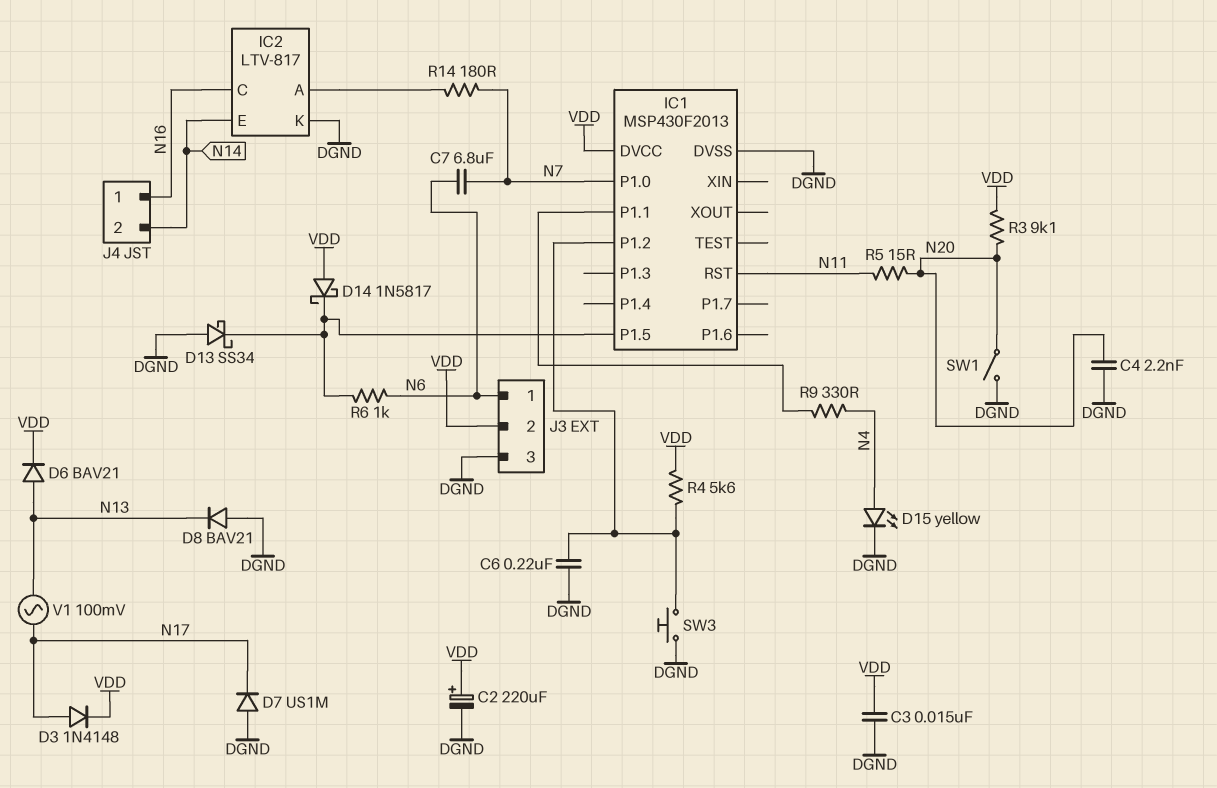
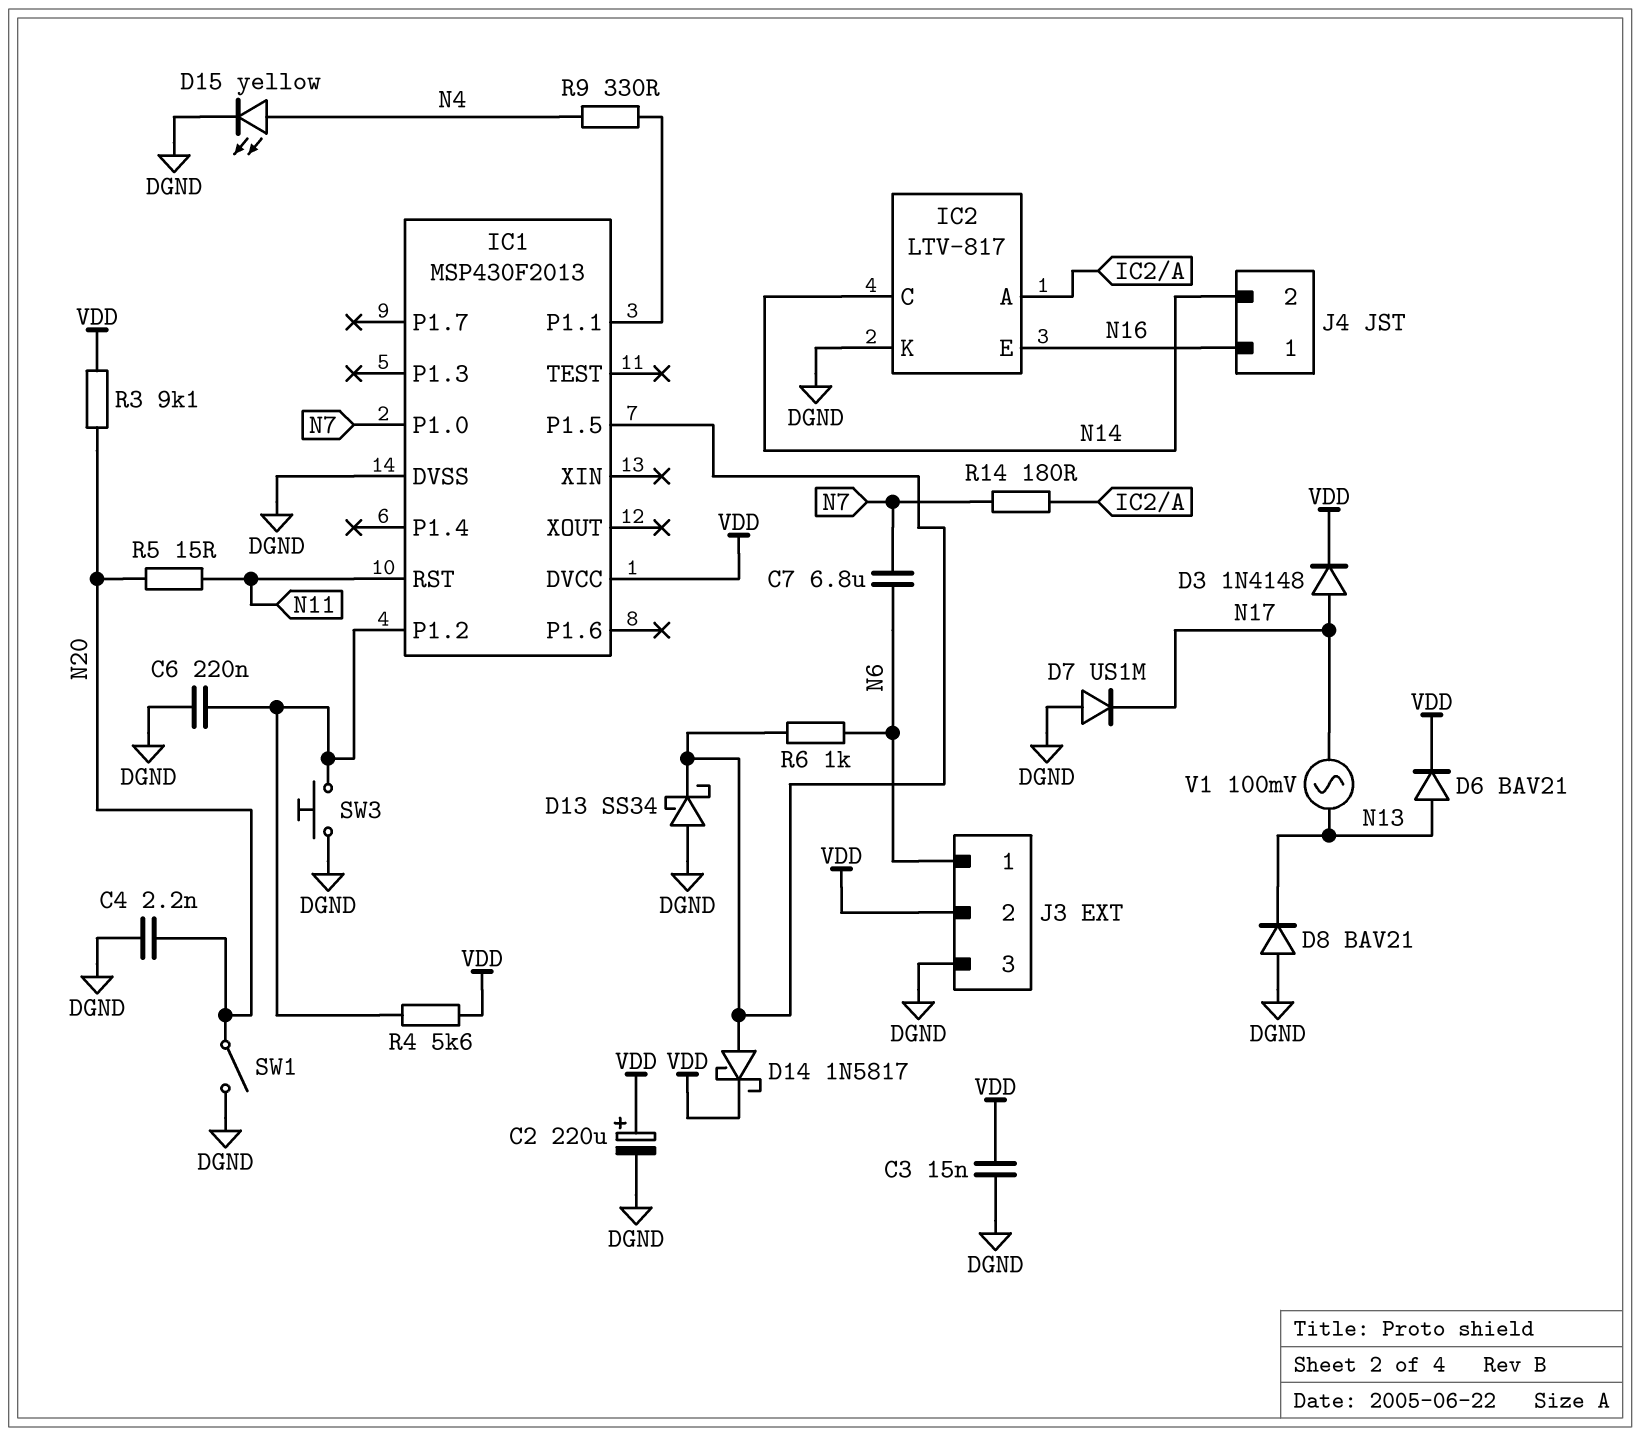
D14: schottky 1N5817 (A VDD, K IC1/P1.5) -> schottky 1N5817 (A IC1/P1.5, K VDD)
IC2 pin C: N16 -> N14
IC2 pin E: N14 -> N16

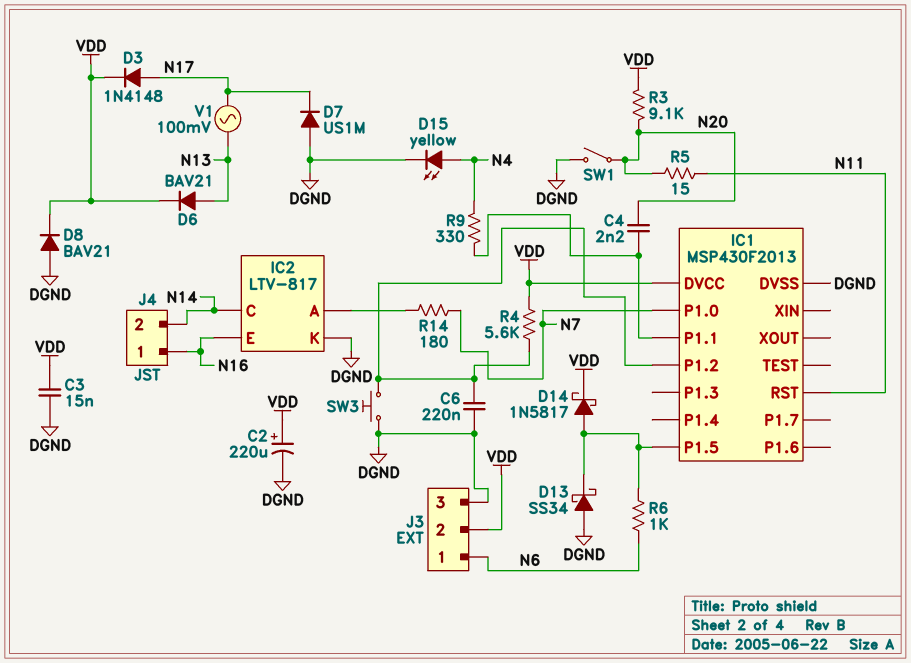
C4: 2.2nF (DGND, N20) -> 2.2nF (IC1/P1.1, N20)
C7: 6.8uF (N6, N7) -> none
D8: diode BAV21 (A DGND, K N13) -> diode BAV21 (A DGND, K VDD)

